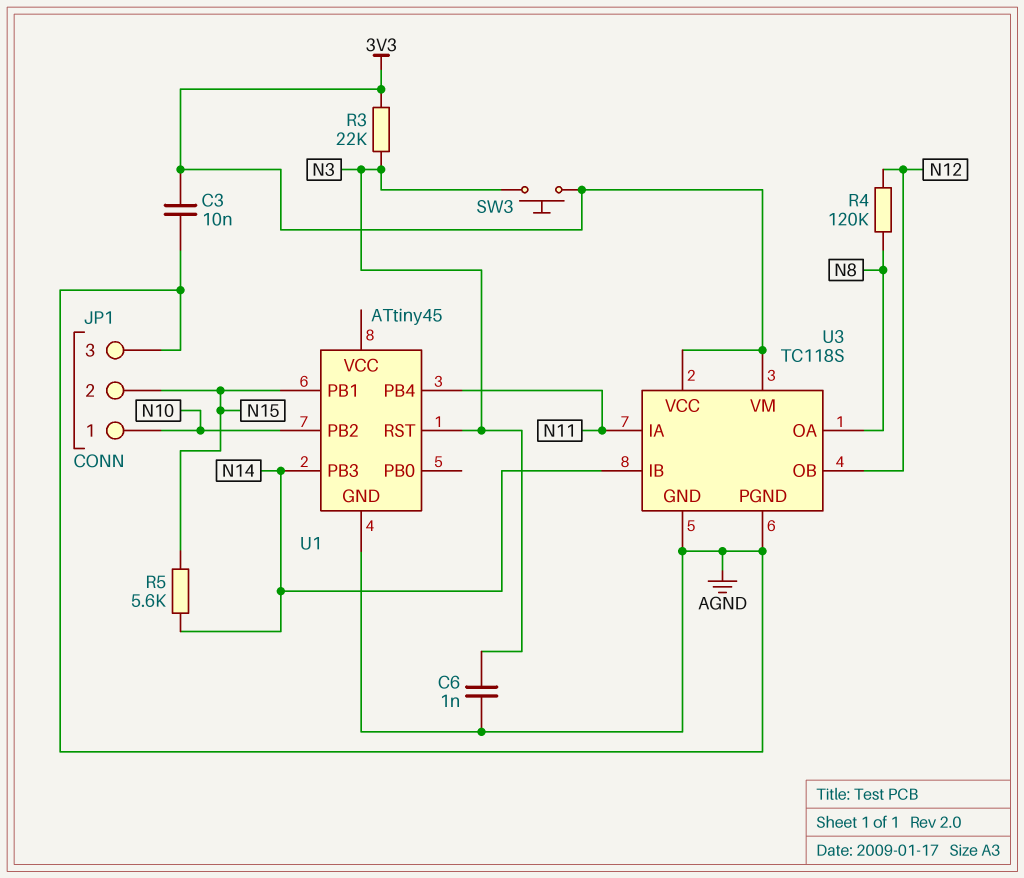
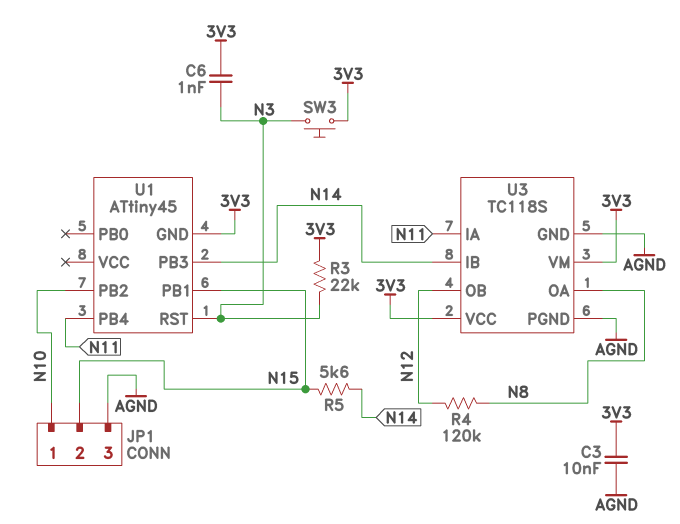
C6: 1nF (AGND, N3) -> 1nF (3V3, N3)
U1 pin GND: AGND -> 3V3

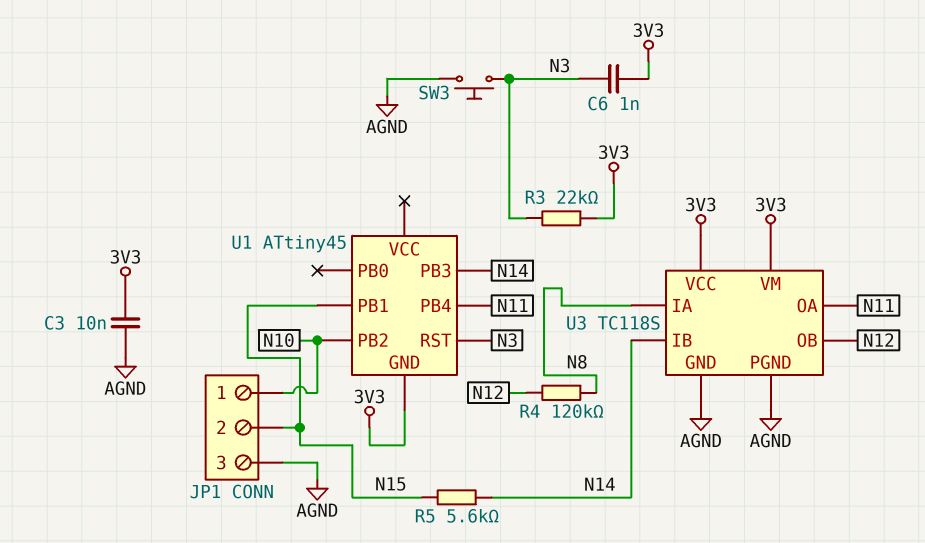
SW3: button (3V3, N3) -> button (AGND, N3)
U3 pin IA: N11 -> N8
U3 pin OA: N8 -> N11

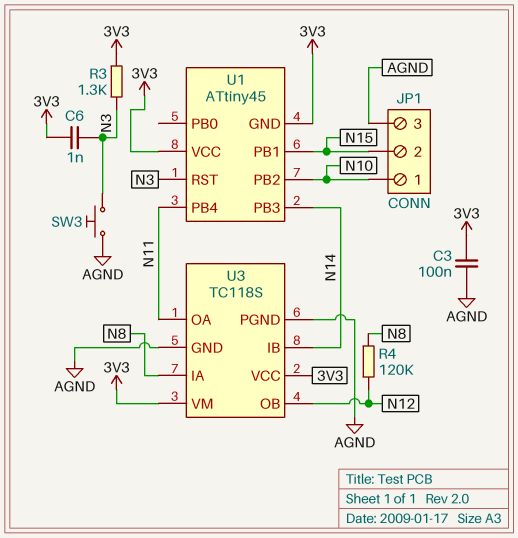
C3: 10nF (3V3, AGND) -> 100nF (3V3, AGND)
R3: 22k (3V3, N3) -> 1.3k (3V3, N3)
R5: 5.6k (N14, N15) -> none
U1 pin VCC: none -> 3V3

